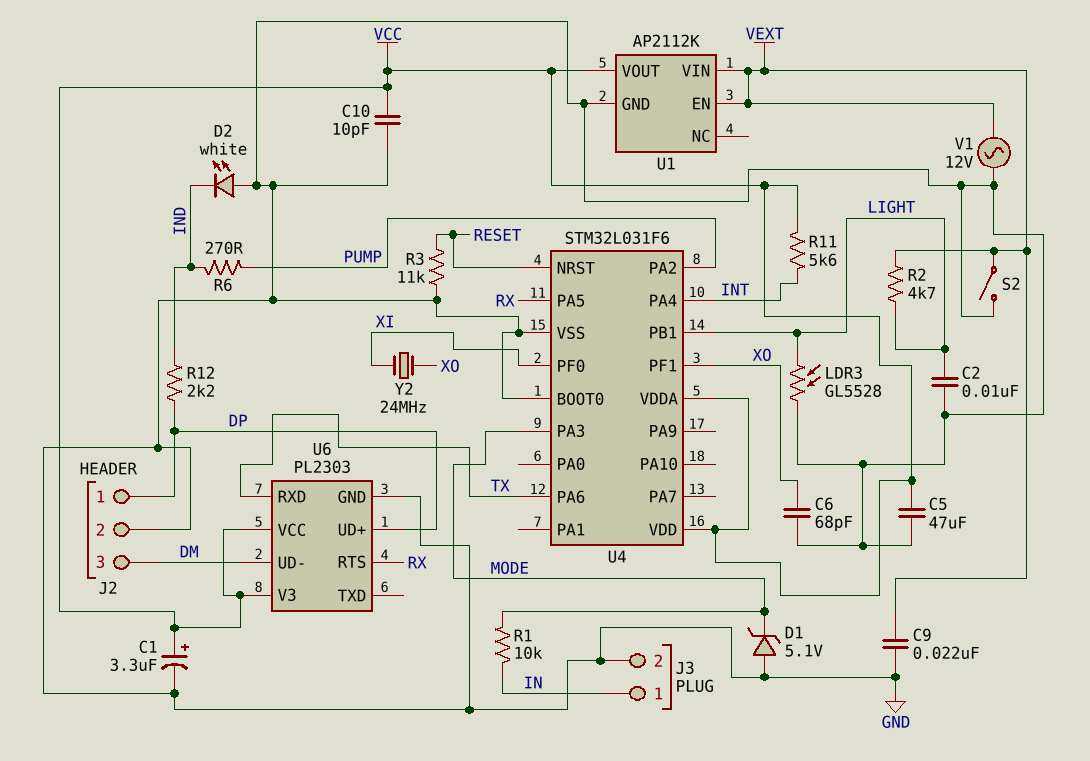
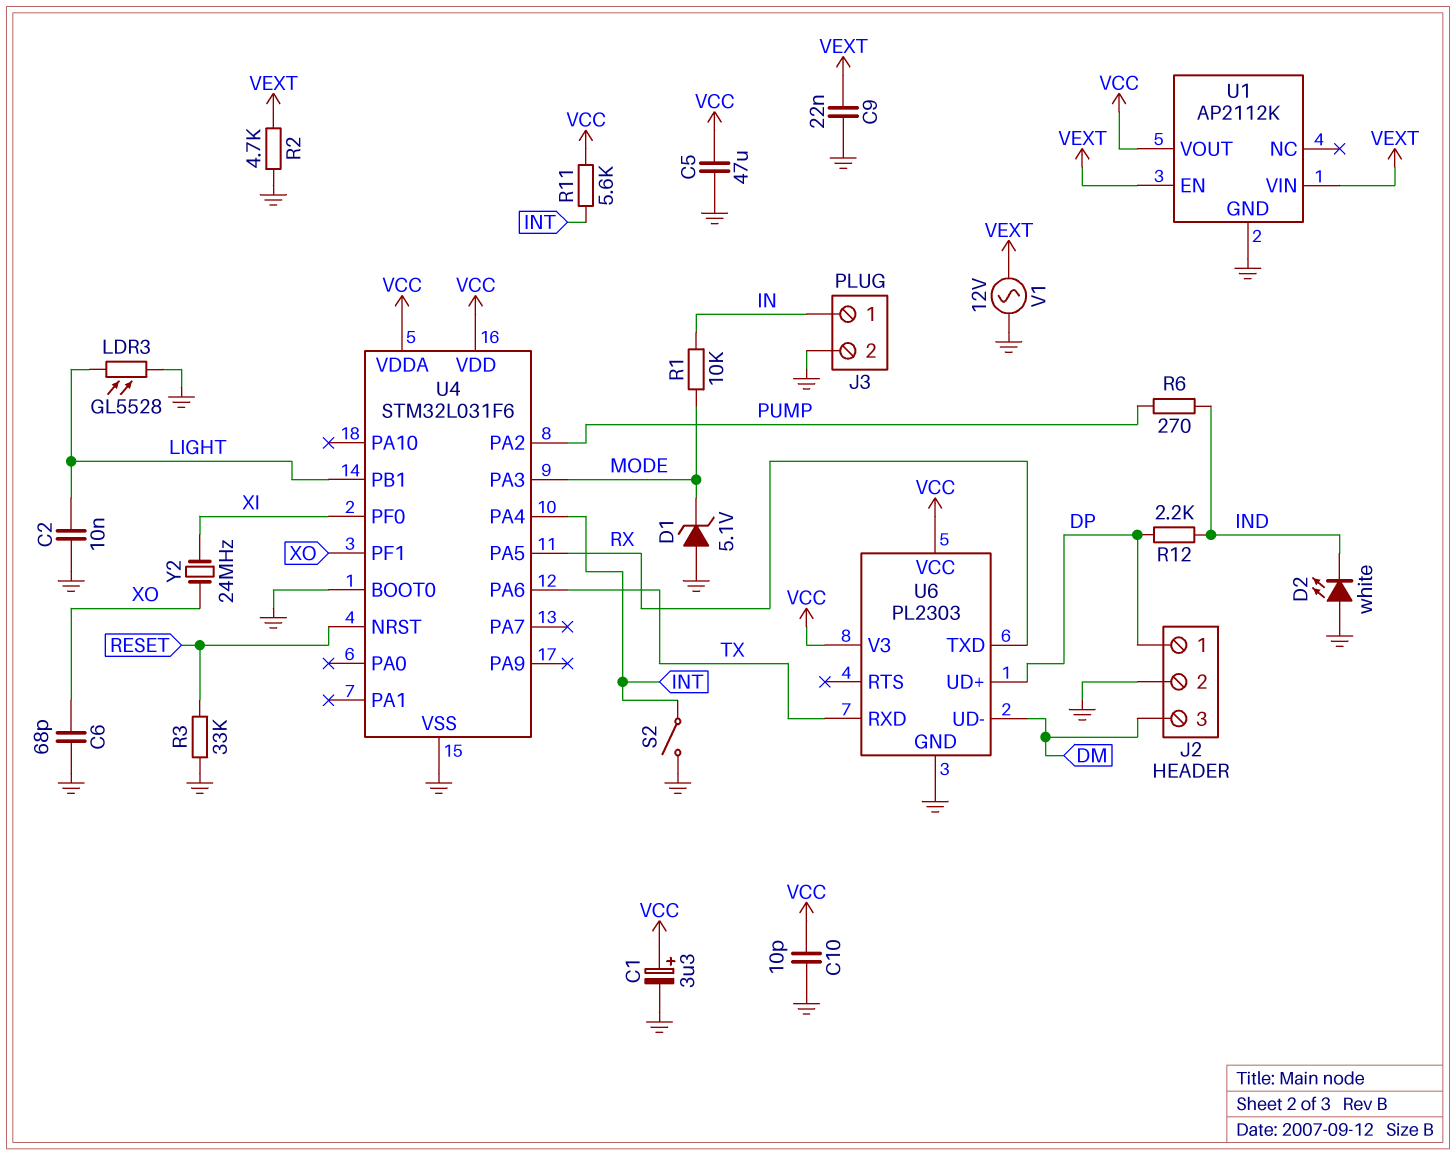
R2: 4.7k (LIGHT, VEXT) -> 4.7k (GND, VEXT)
R3: 11k (GND, RESET) -> 33k (GND, RESET)
S2: switch (GND, VEXT) -> switch (GND, INT)
U6 pin RTS: RX -> none
U6 pin TXD: none -> RX

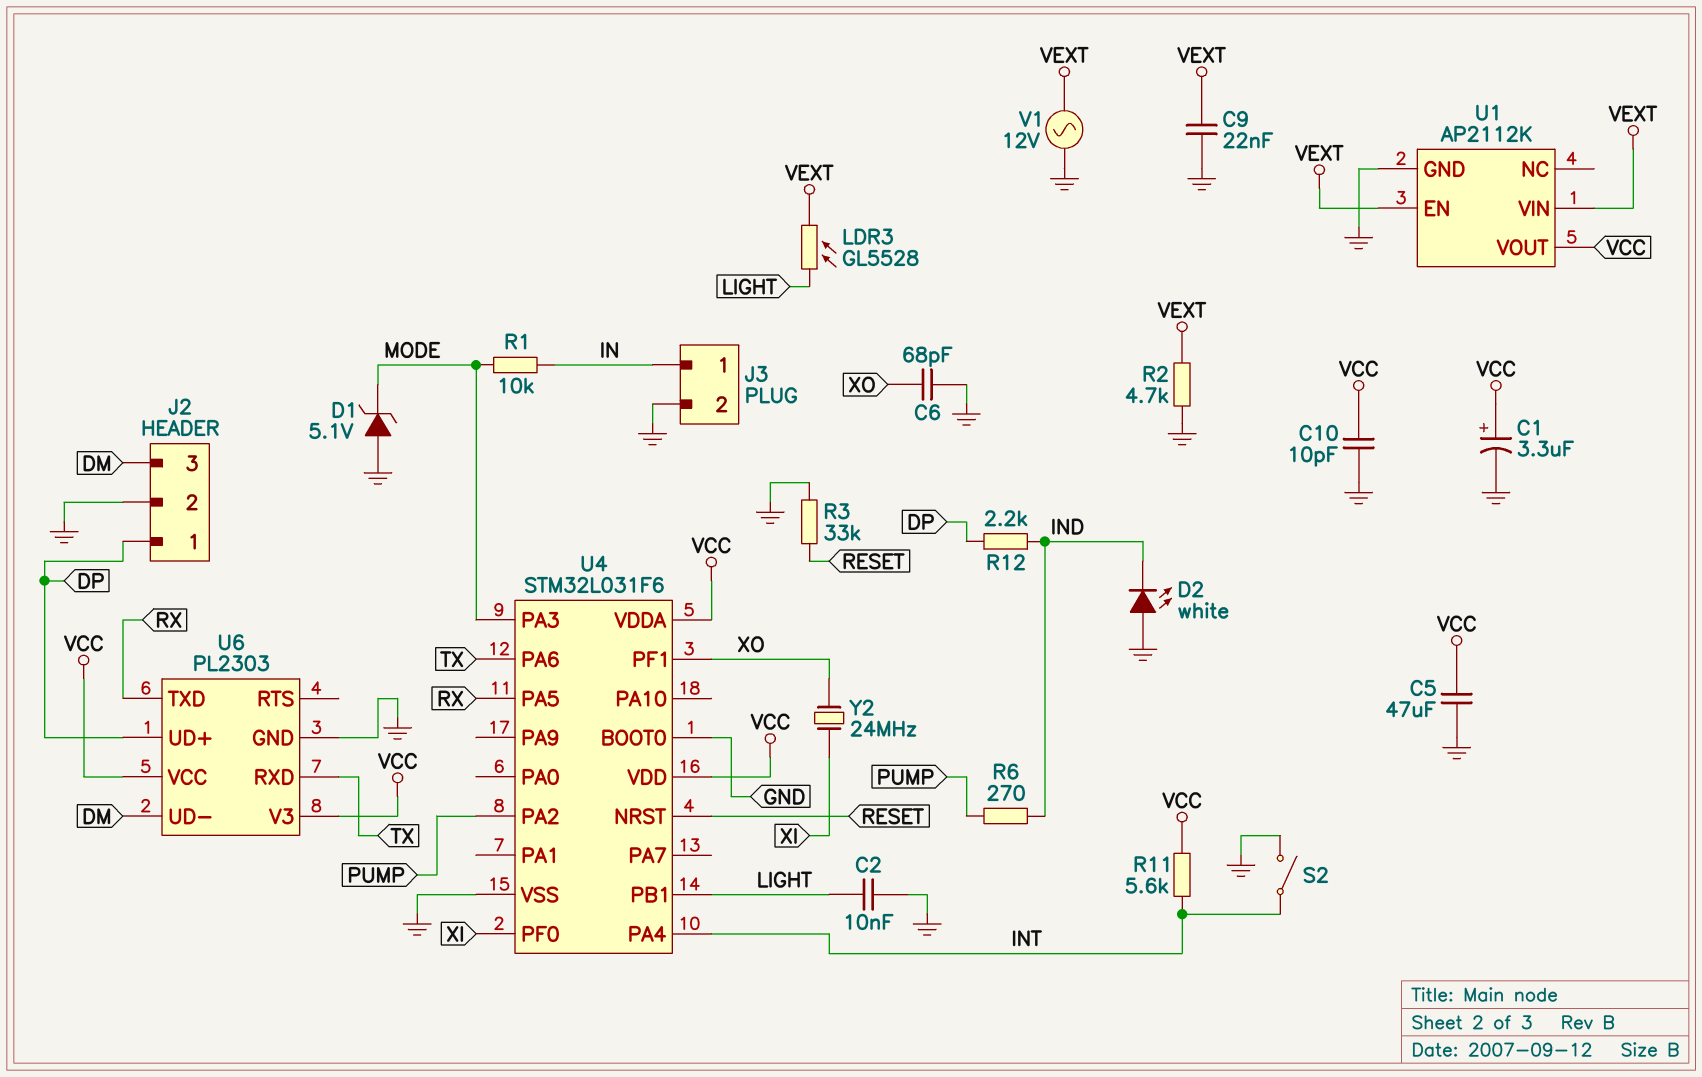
LDR3: GL5528 (GND, LIGHT) -> GL5528 (LIGHT, VEXT)

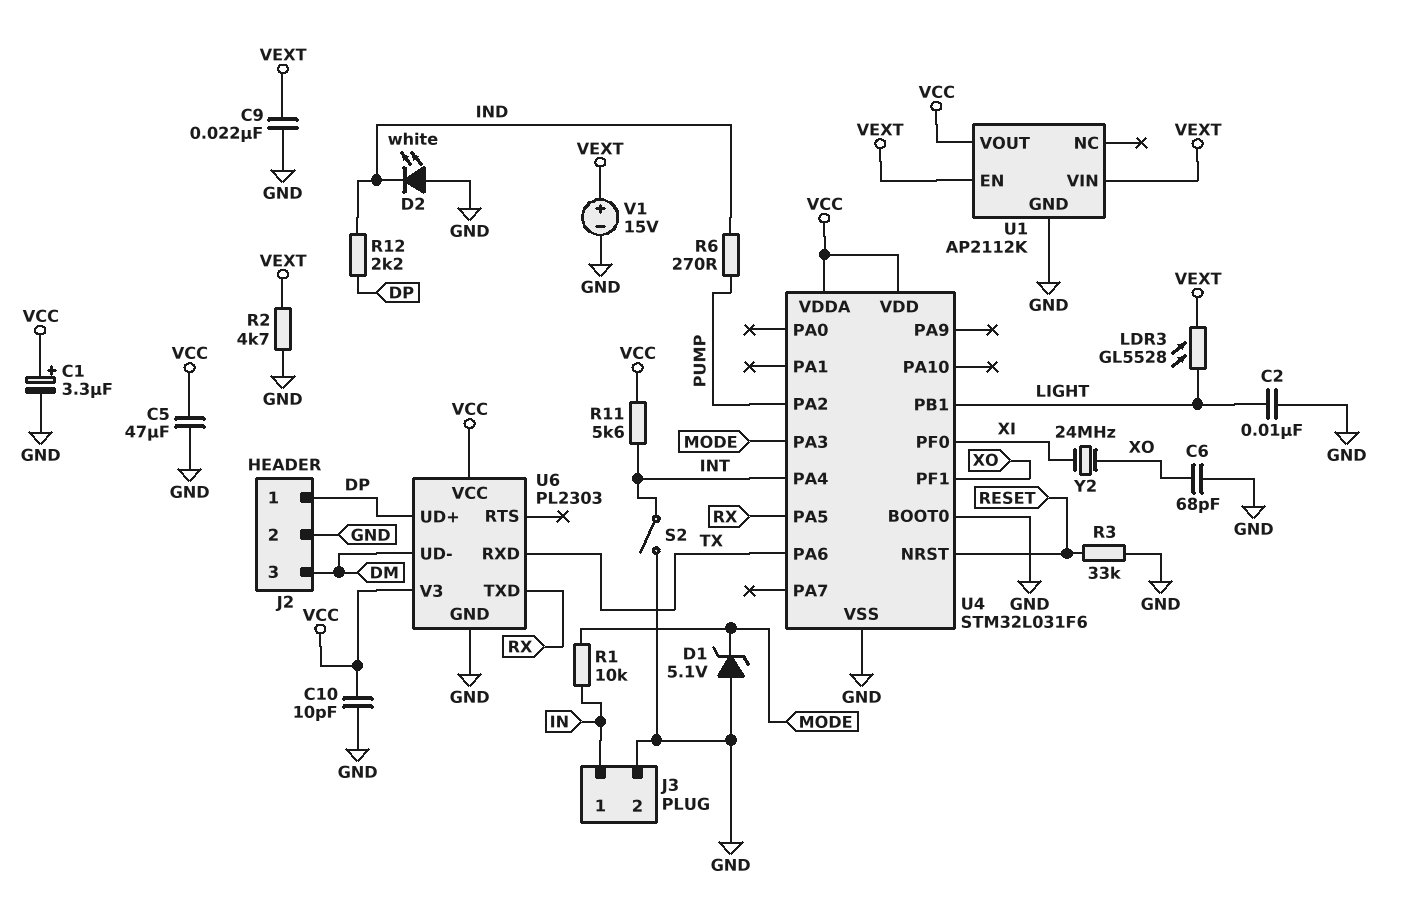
V1: AC 12V (GND, VEXT) -> 15V (plus VEXT, minus GND)

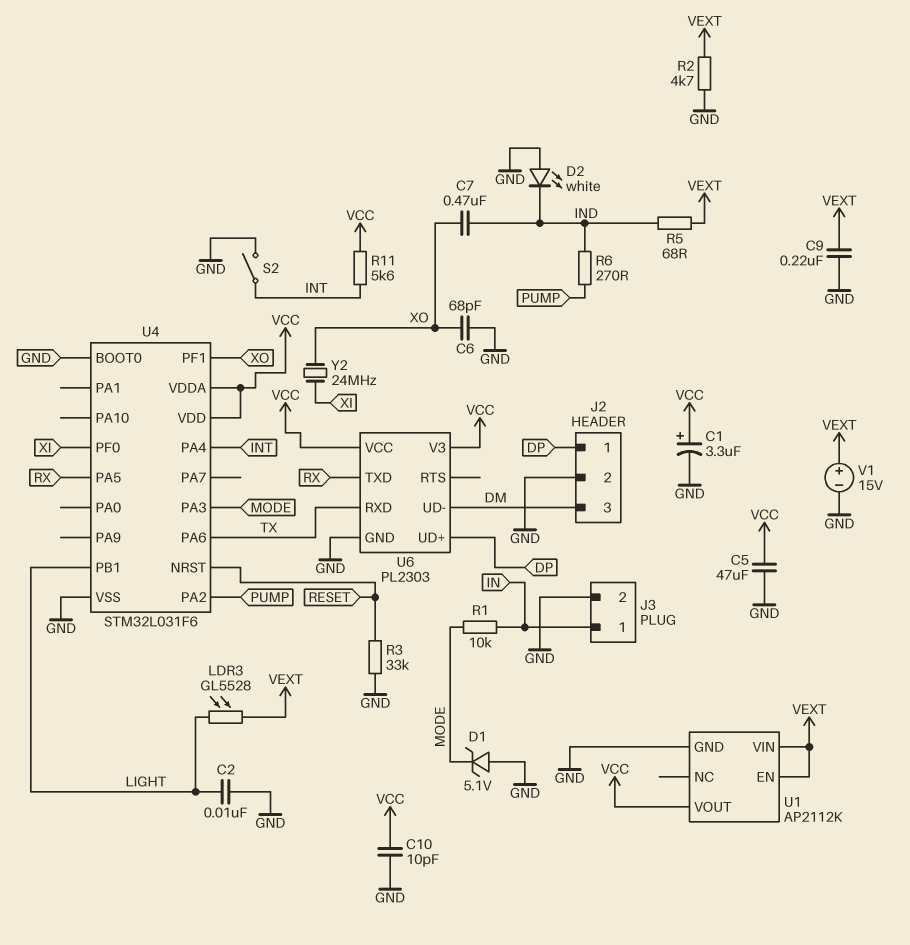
C7: none -> 470nF (IND, XO)
C9: 22nF (GND, VEXT) -> 220nF (GND, VEXT)
R5: none -> 68 (IND, VEXT)
R12: 2.2k (DP, IND) -> none

